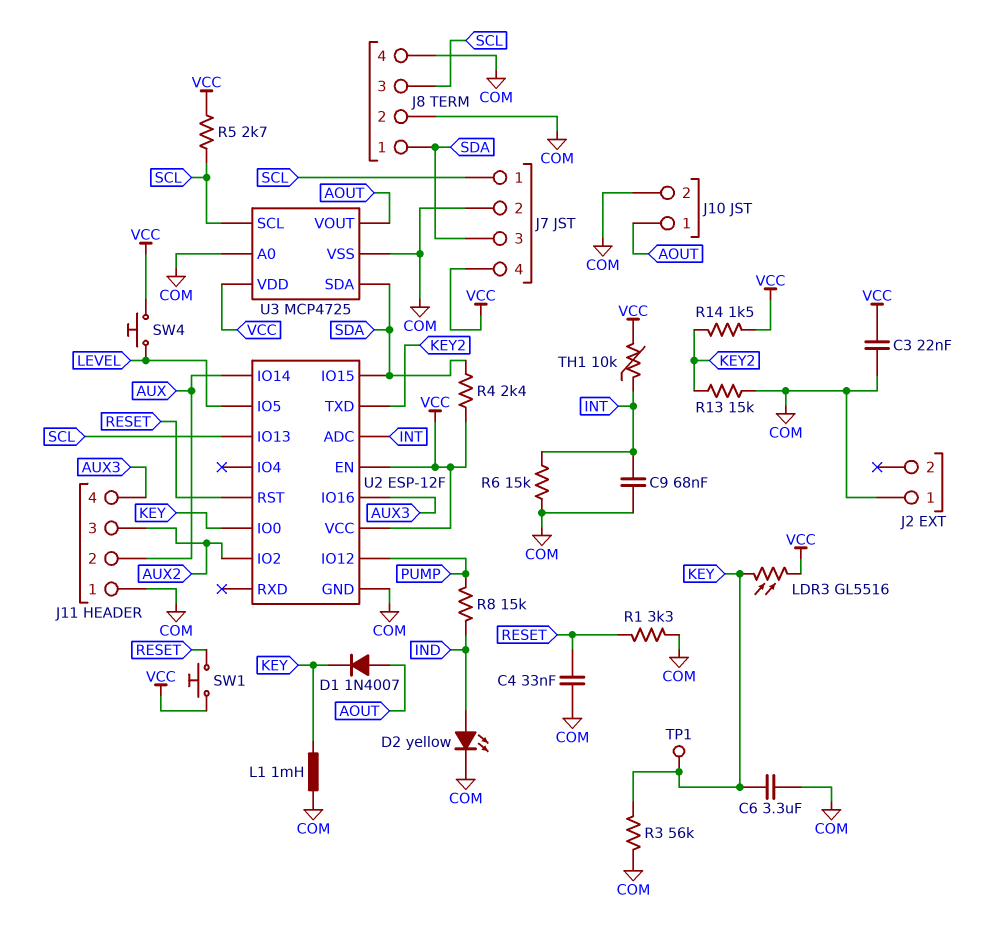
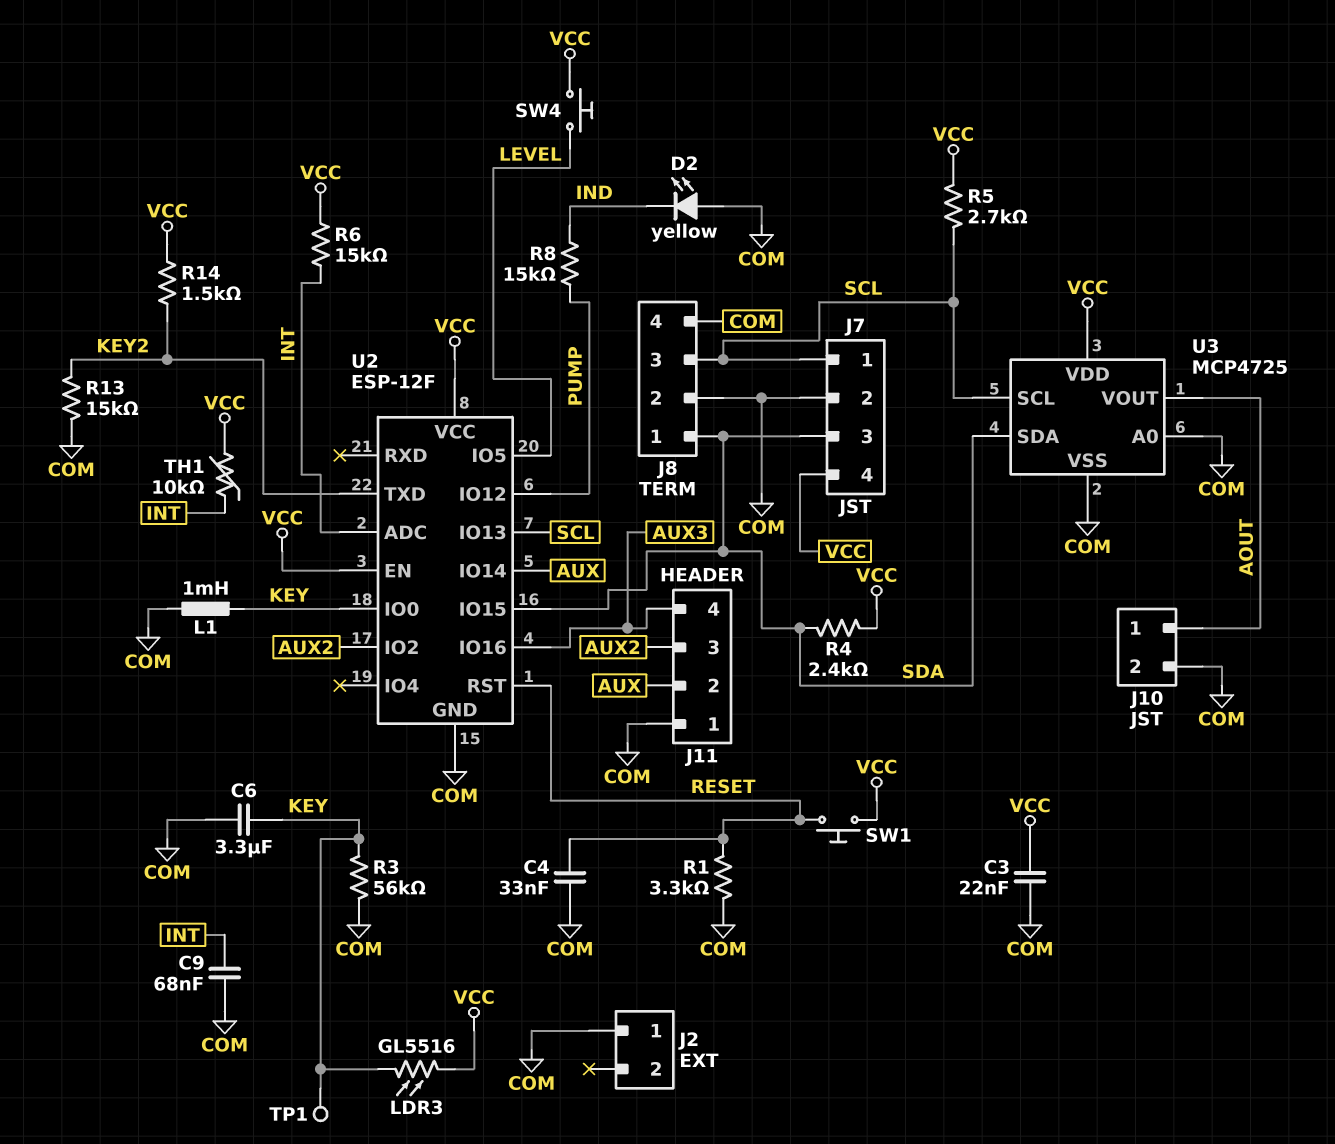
D1: diode 1N4007 (A AOUT, K KEY) -> none
D2: LED yellow (A IND, K COM) -> LED yellow (A COM, K IND)
R6: 15k (COM, INT) -> 15k (INT, VCC)

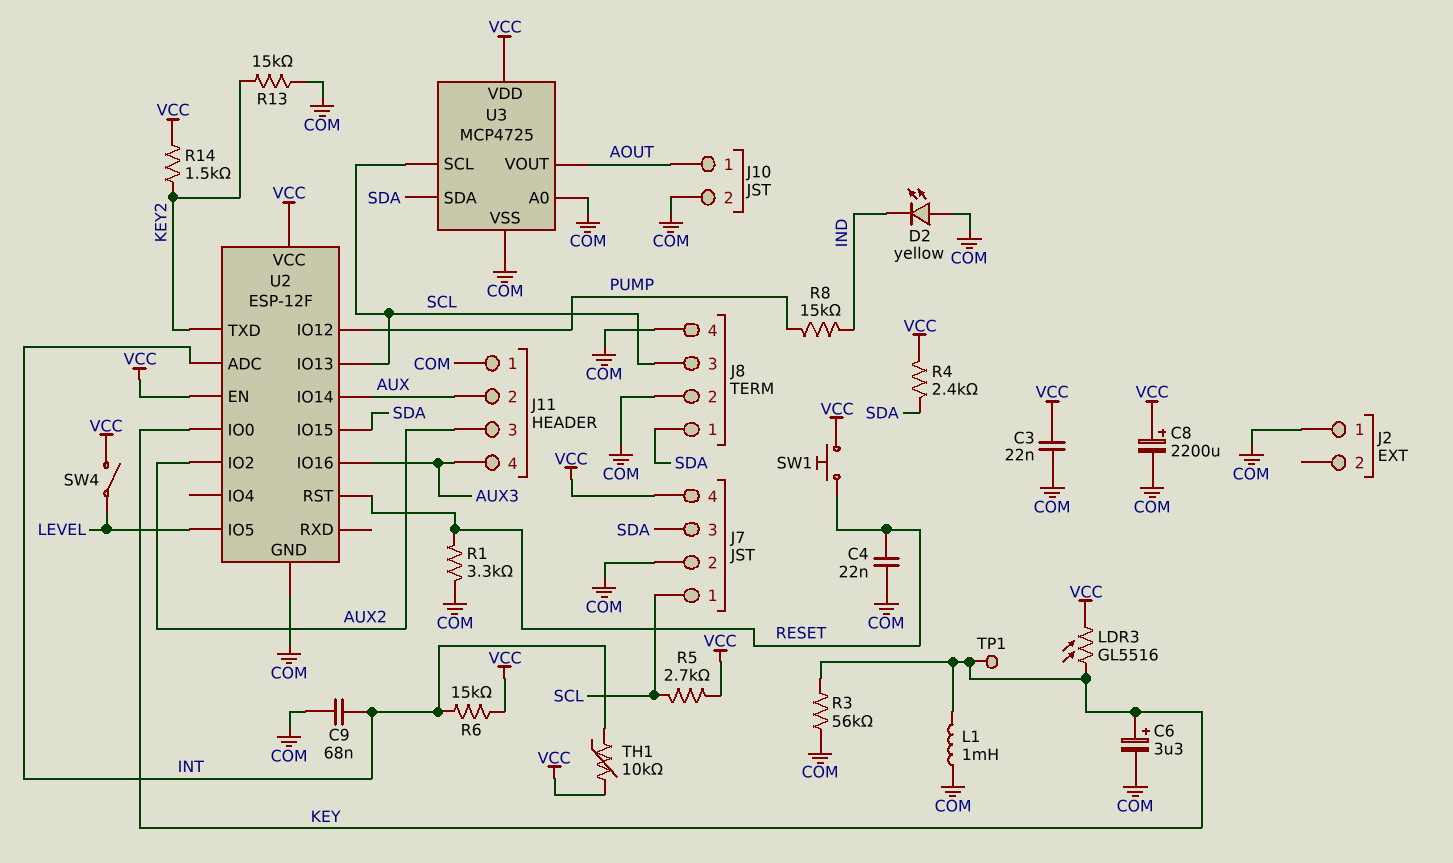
C4: 33nF (COM, RESET) -> 22nF (COM, RESET)
C6: 3.3uF (COM, KEY) -> 3.3uF (plus KEY, minus COM)
C8: none -> 2200uF (plus VCC, minus COM)
SW4: button (LEVEL, VCC) -> switch (LEVEL, VCC)

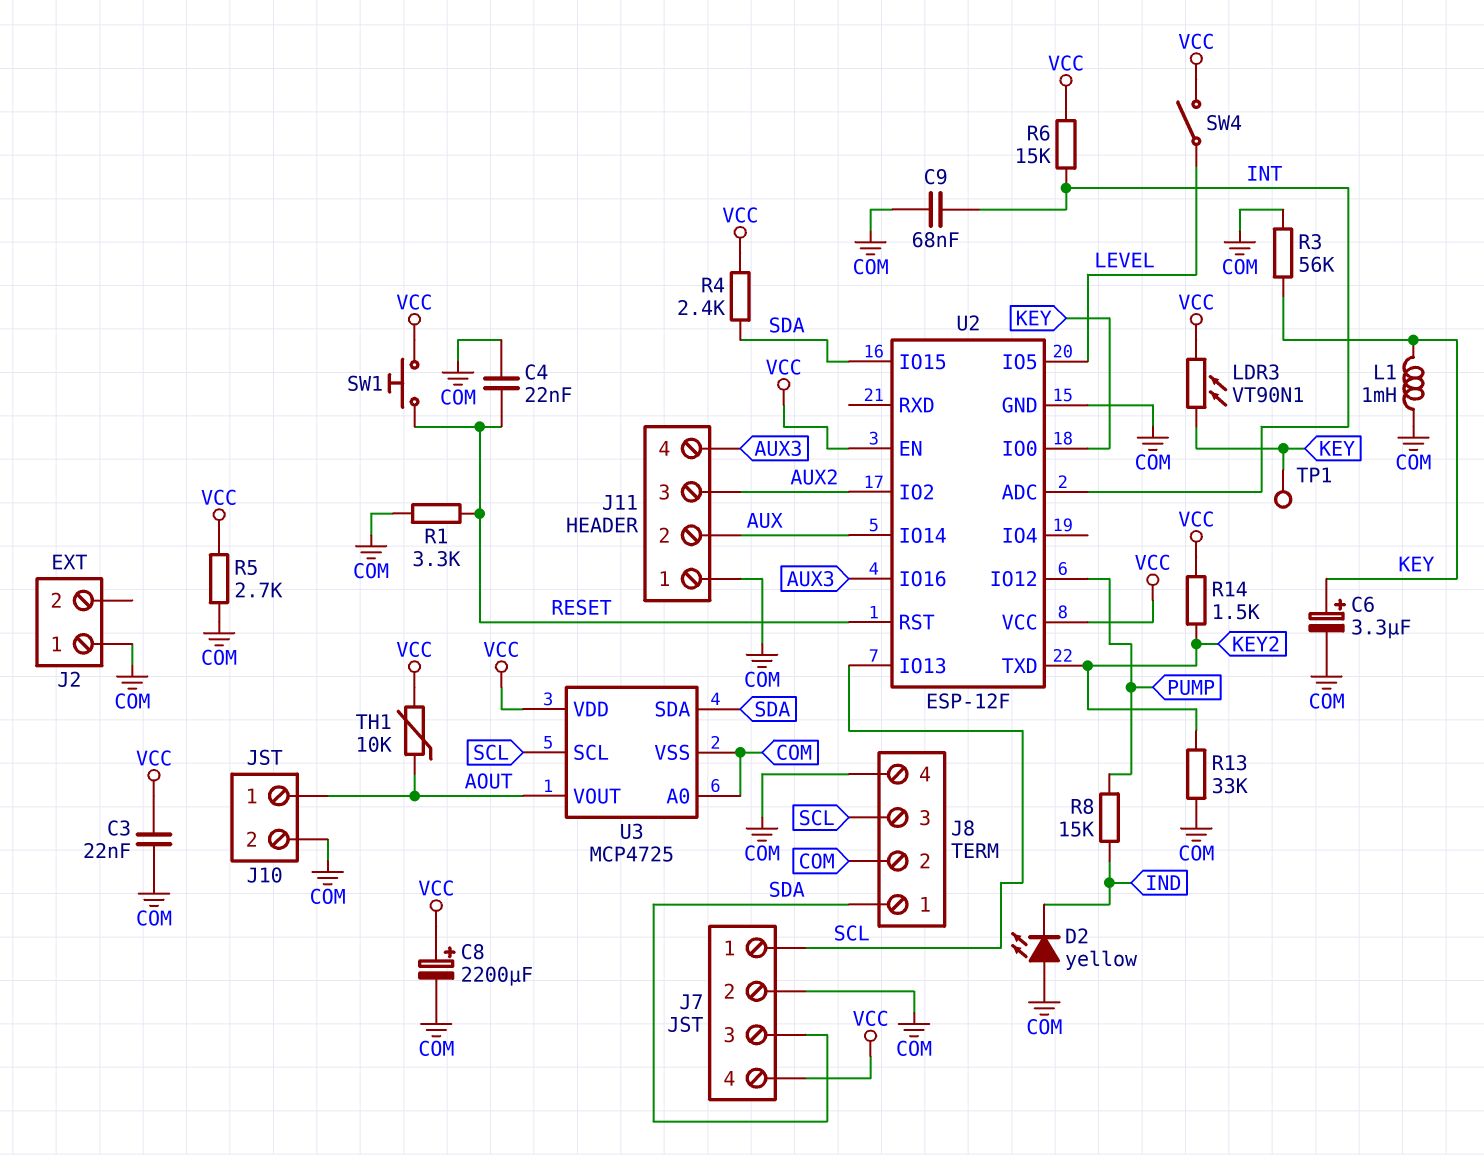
LDR3: GL5516 (KEY, VCC) -> VT90N1 (KEY, VCC)
R5: 2.7k (SCL, VCC) -> 2.7k (COM, VCC)
R13: 15k (COM, KEY2) -> 33k (COM, KEY2)
TH1: 10k (INT, VCC) -> 10k (AOUT, VCC)

